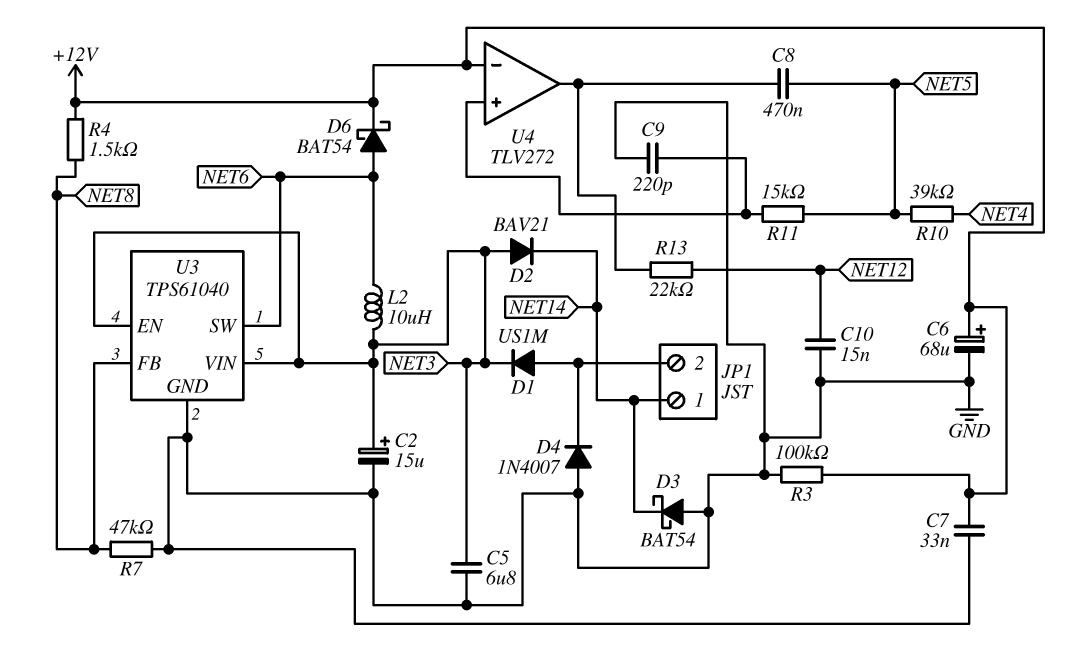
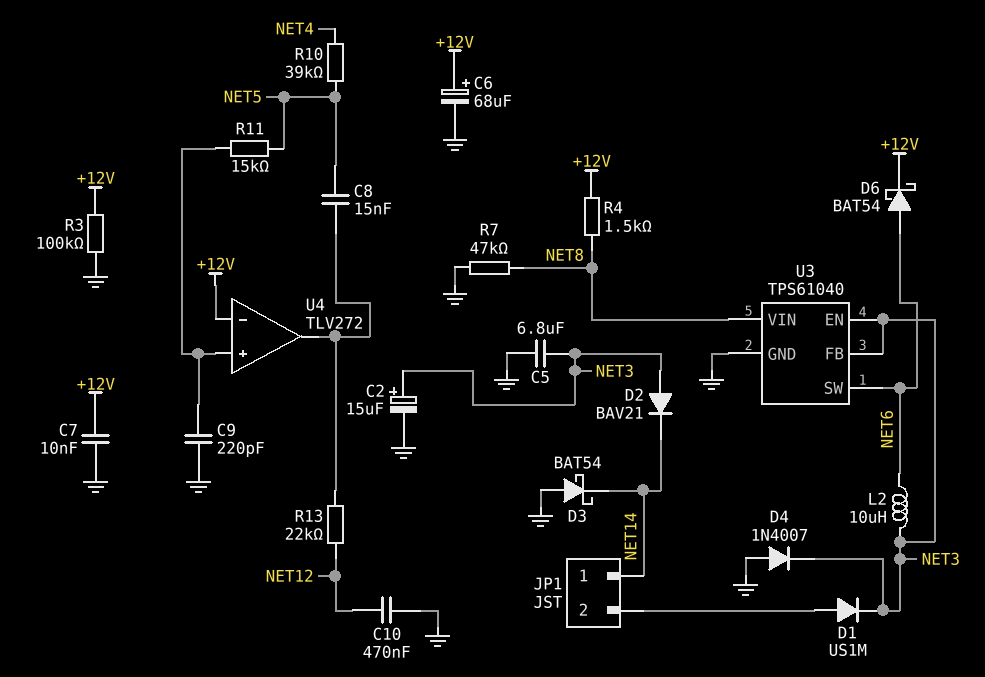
C7: 33nF (+12V, GND) -> 10nF (+12V, GND)
C8: 470nF (NET5, U4/out) -> 15nF (NET5, U4/out)
C10: 15nF (GND, NET12) -> 470nF (GND, NET12)
D4: diode 1N4007 (A GND, K JP1/2) -> diode 1N4007 (A GND, K NET3)
U3 pin FB: NET8 -> NET3
U3 pin VIN: NET3 -> NET8

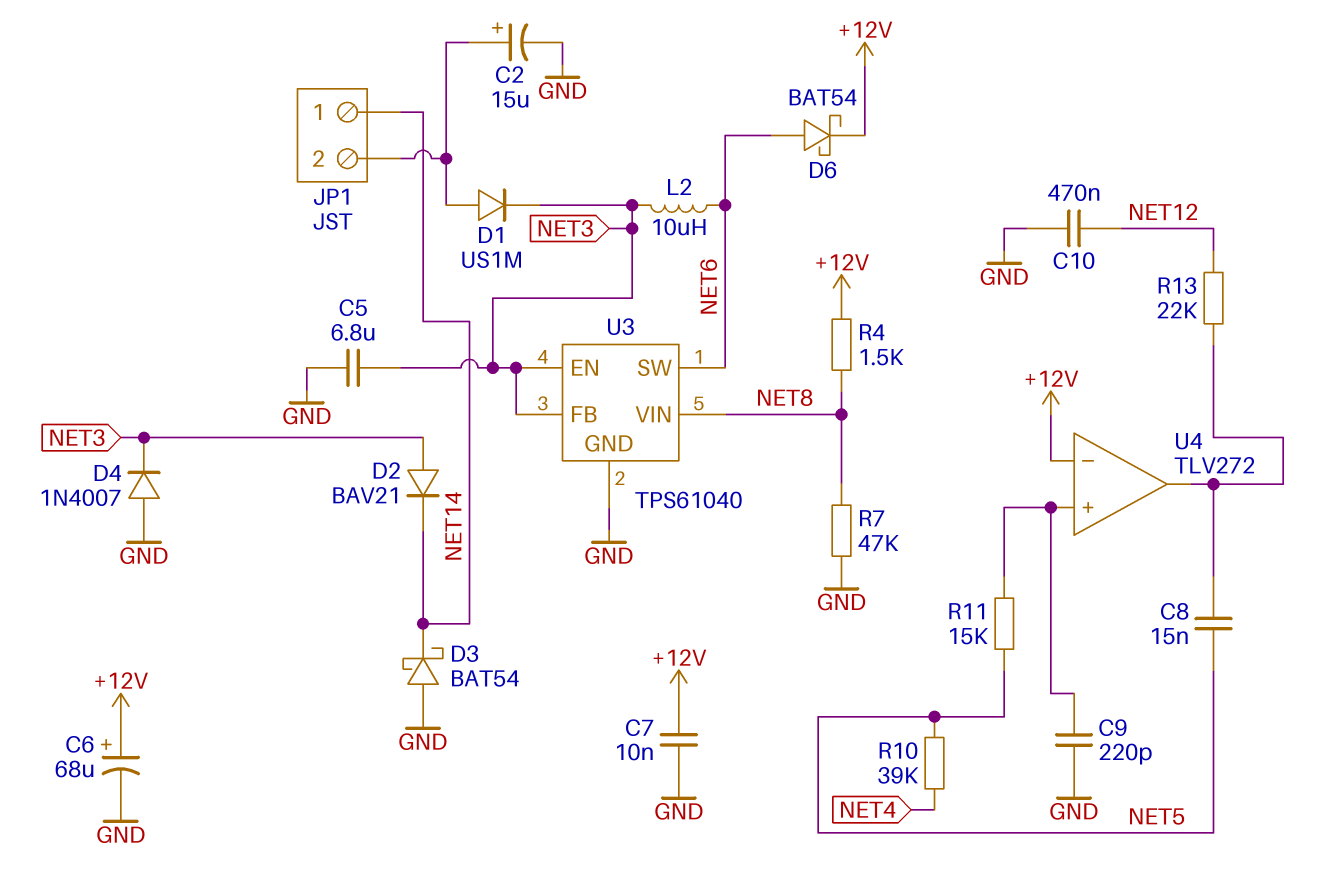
C2: 15uF (plus NET3, minus GND) -> 15uF (plus JP1/2, minus GND)
R3: 100k (+12V, GND) -> none

